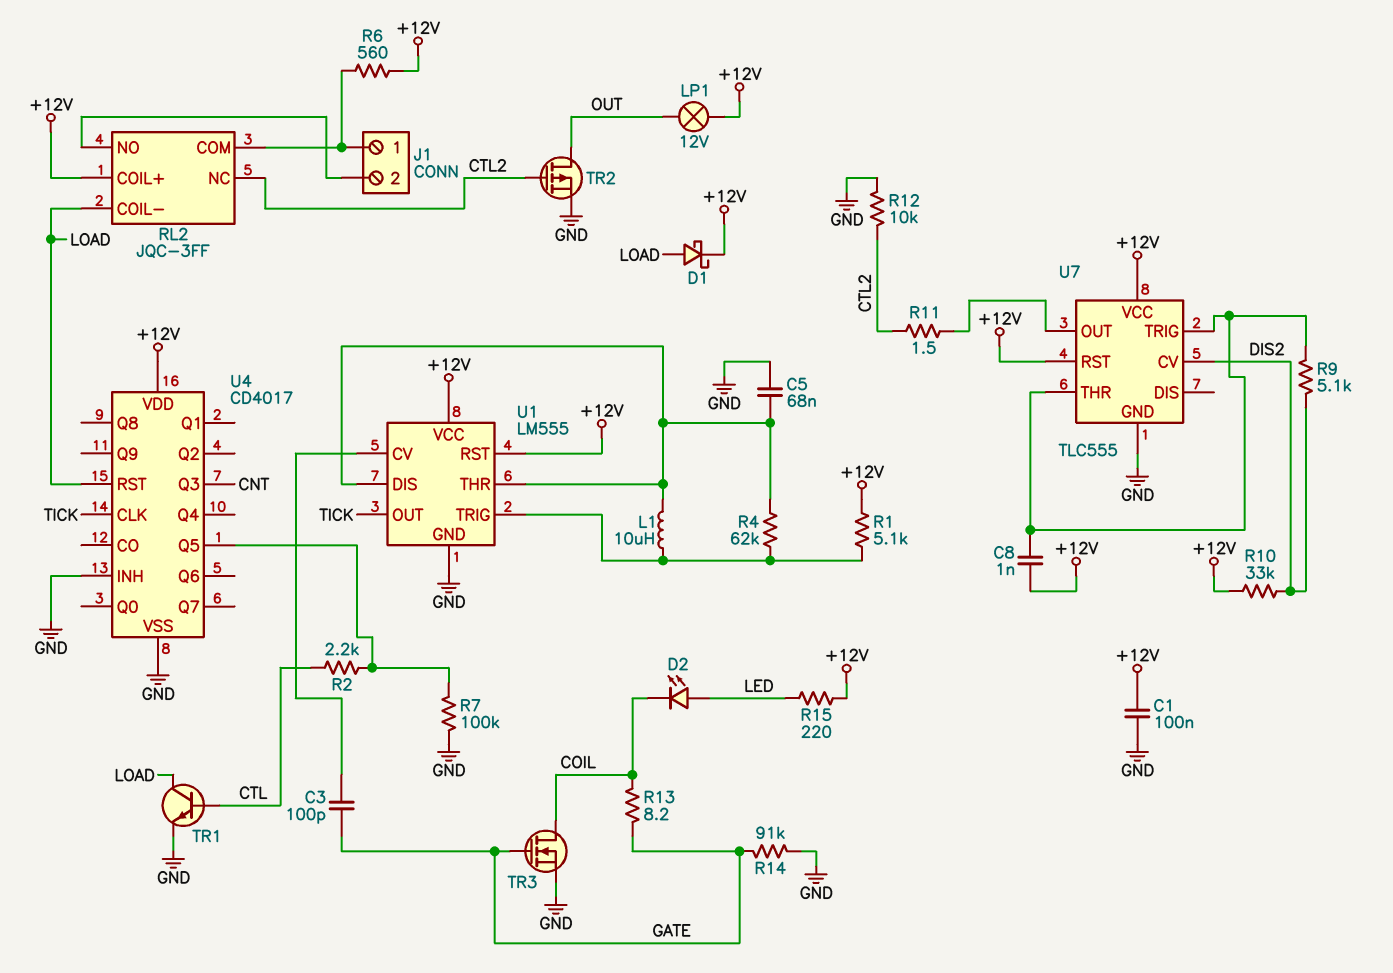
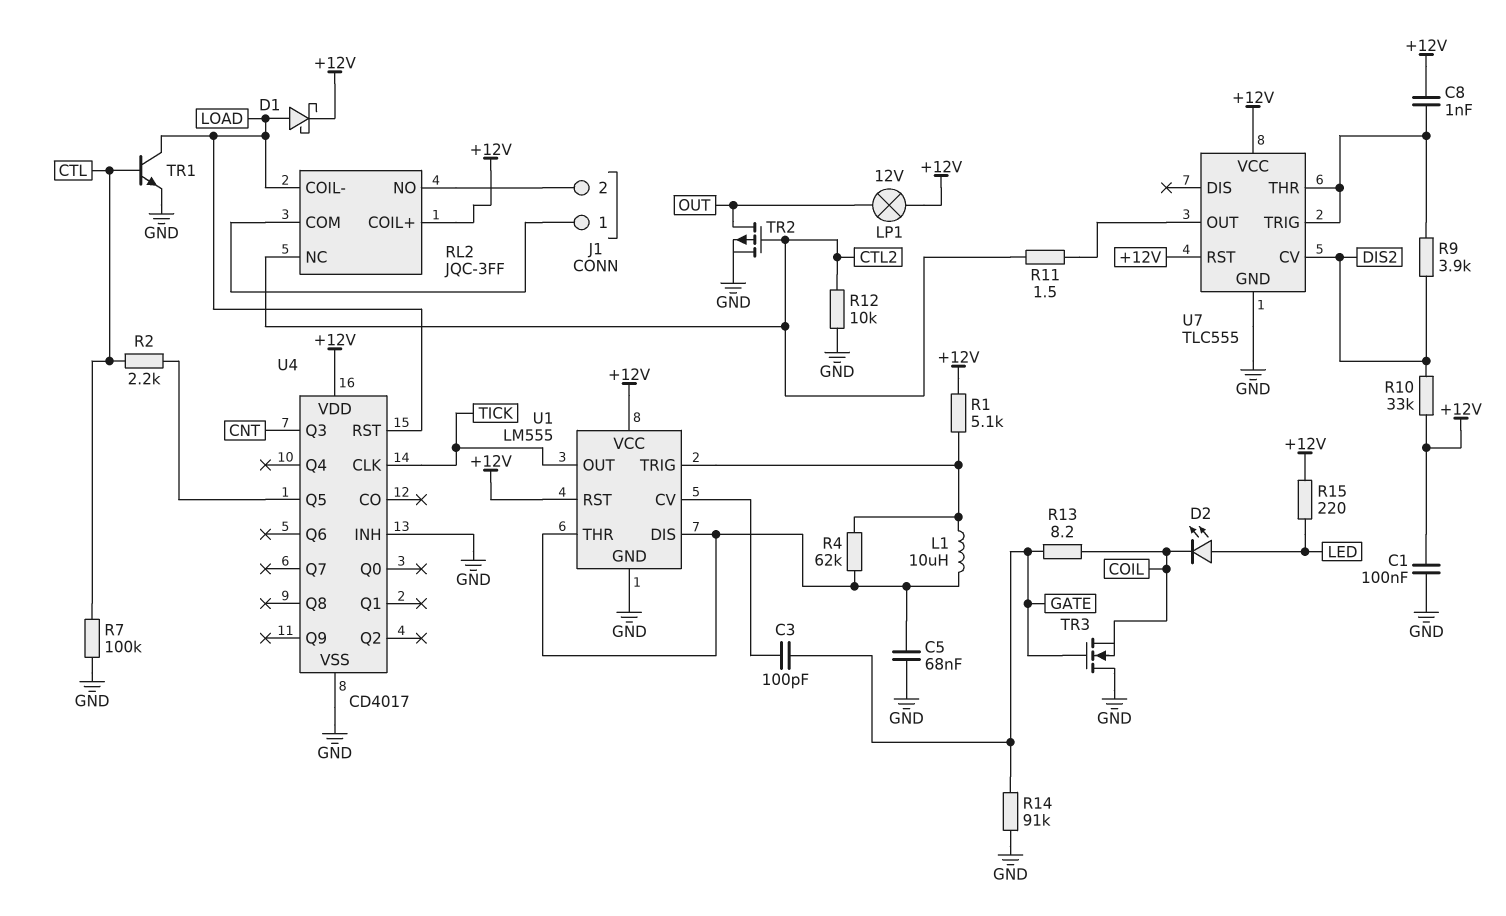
R6: 560 (+12V, J1/1) -> none
R7: 100k (GND, U4/Q5) -> 100k (CTL, GND)
R9: 5.1k (DIS2, U7/THR) -> 3.9k (DIS2, U7/THR)
TR3: NMOS (G GATE, D COIL, S GND) -> NMOS (G GATE, D GND, S COIL)

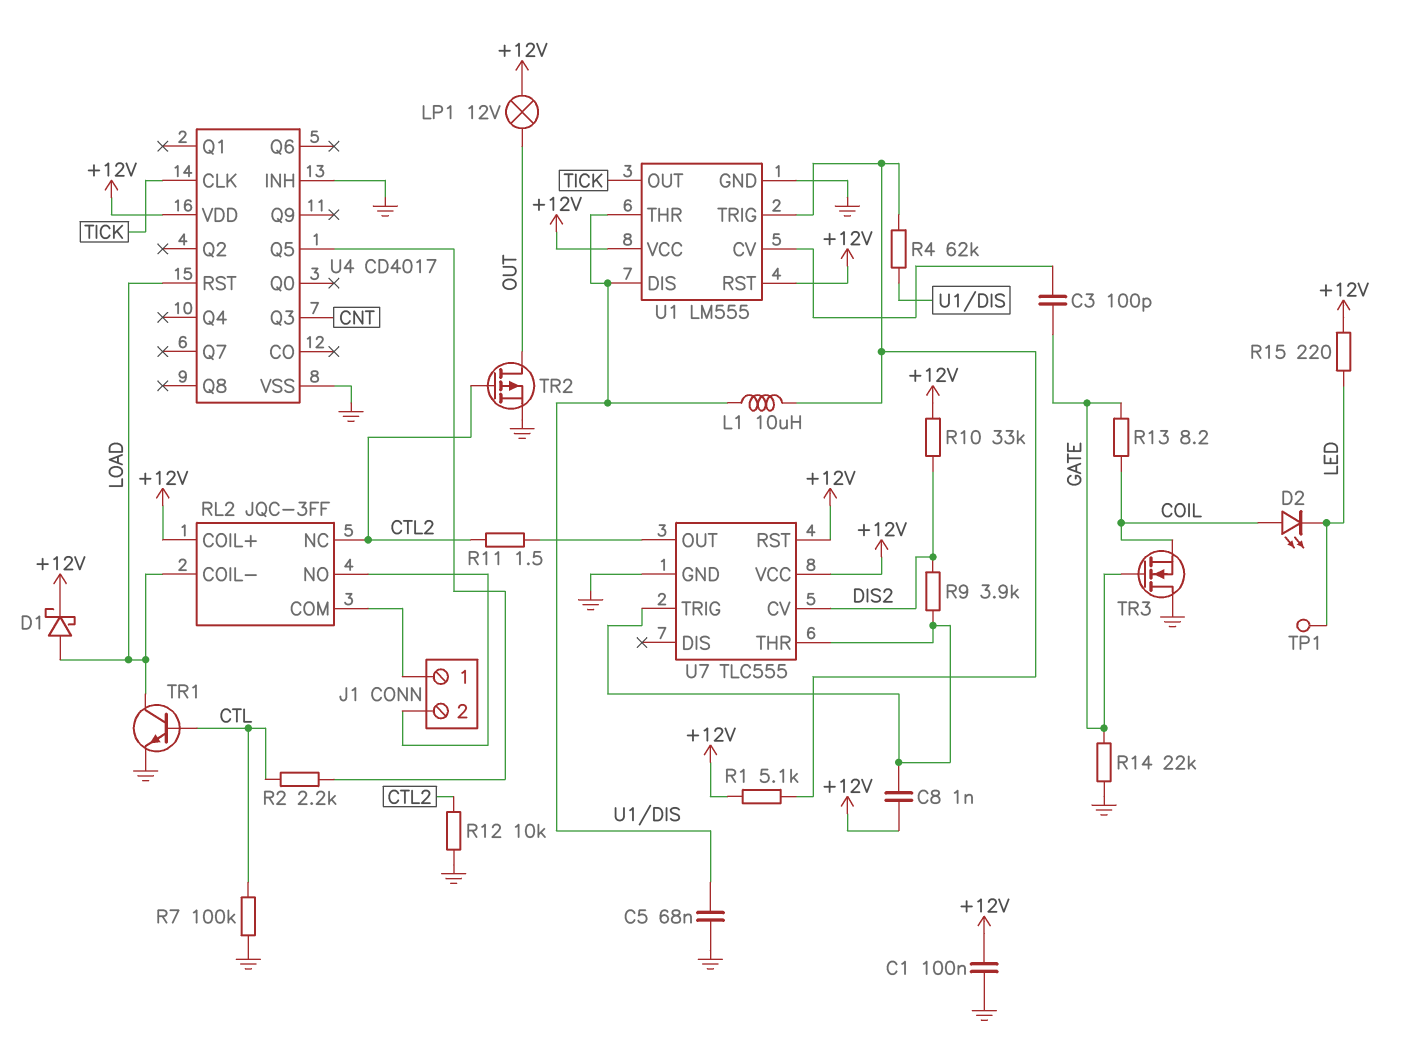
D2: LED (A LED, K COIL) -> LED (A COIL, K LED)
R14: 91k (GATE, GND) -> 22k (GATE, GND)
TP1: none -> test point (LED)

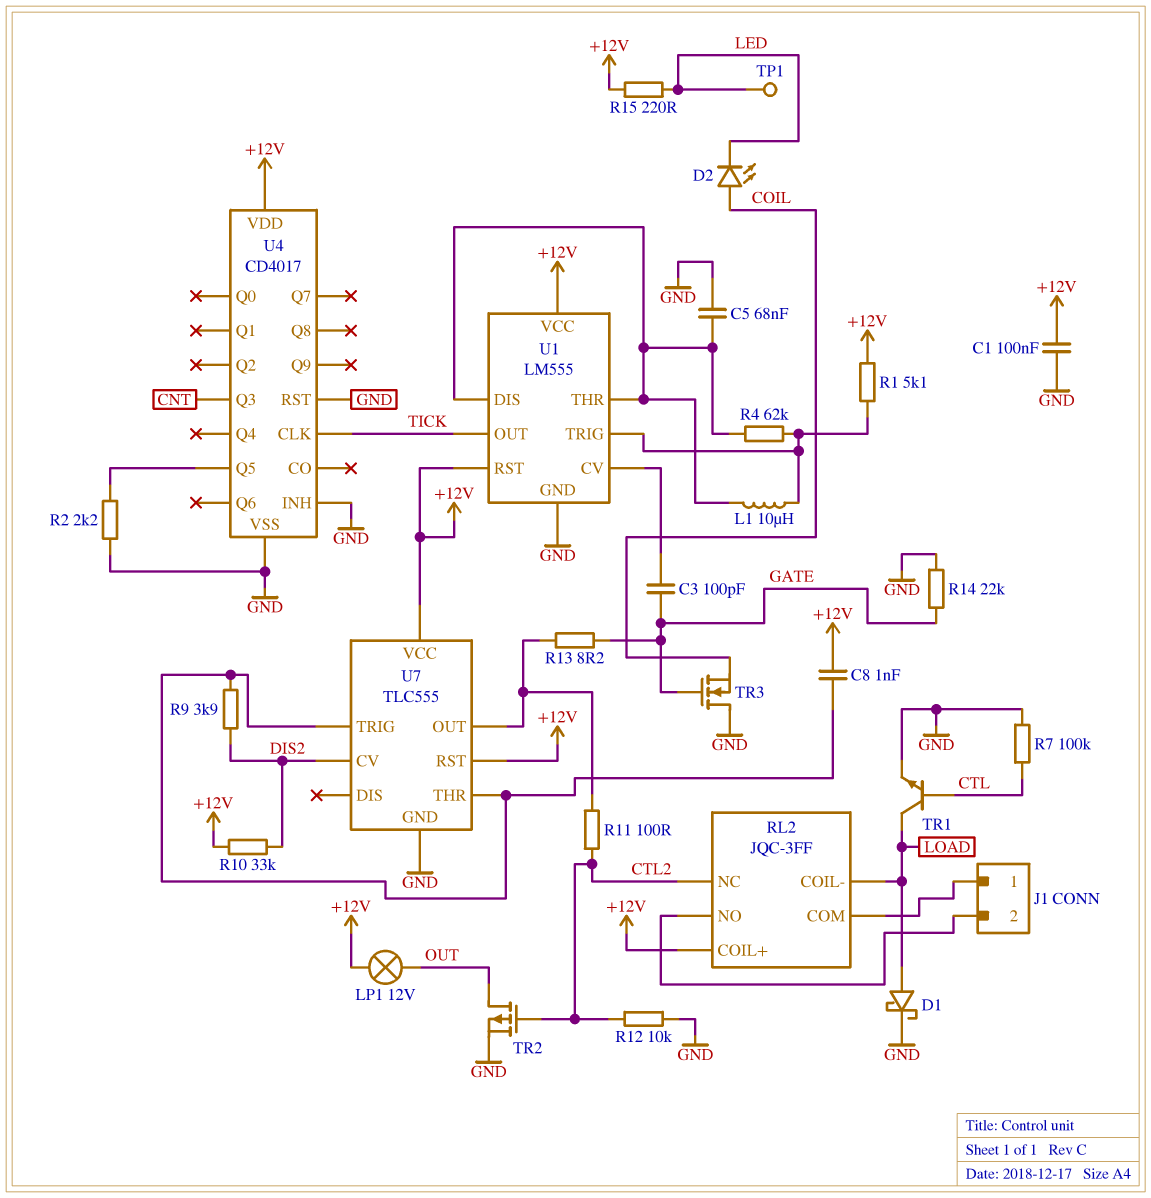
D1: schottky (A LOAD, K +12V) -> schottky (A LOAD, K GND)
R2: 2.2k (CTL, U4/Q5) -> 2.2k (GND, U4/Q5)
R11: 1.5 (CTL2, U7/OUT) -> 100 (CTL2, U7/OUT)
R13: 8.2 (COIL, GATE) -> 8.2 (GATE, U7/OUT)
U4 pin RST: LOAD -> GND

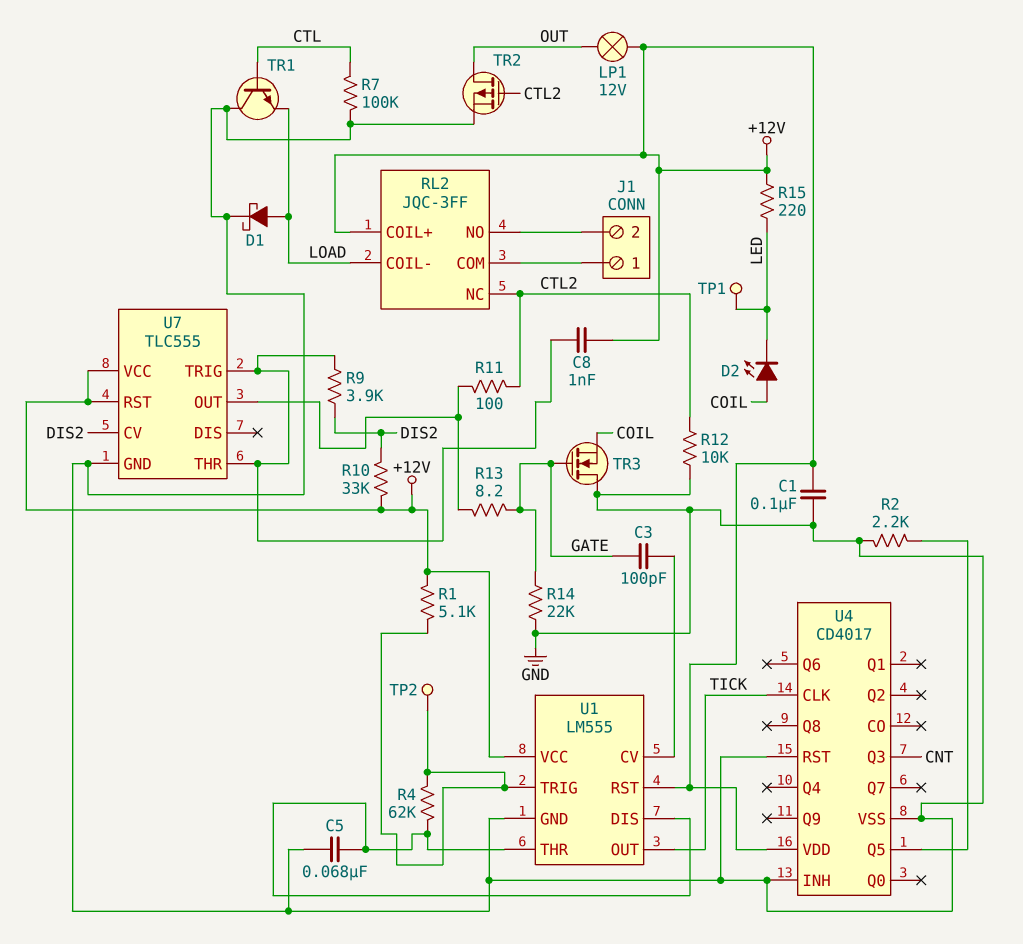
L1: 10uH (U1/DIS, U1/TRIG) -> none
TP2: none -> test point (U1/TRIG)
TR1: NPN (B CTL, C LOAD, E GND) -> NPN (B CTL, C GND, E LOAD)

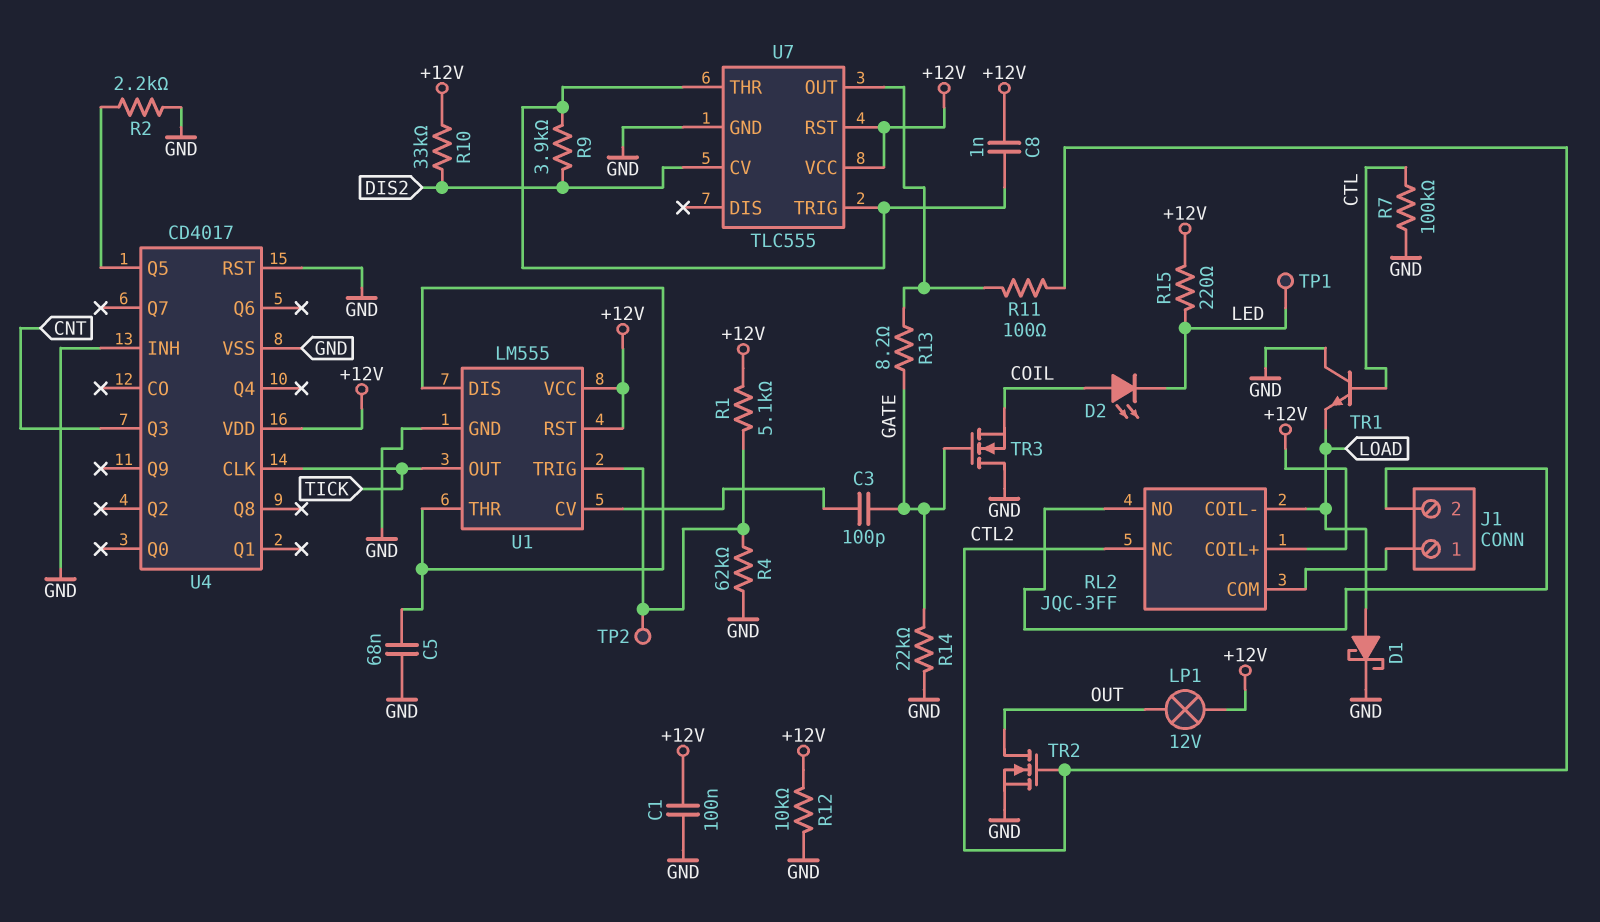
R4: 62k (U1/DIS, U1/TRIG) -> 62k (GND, U1/TRIG)
R12: 10k (CTL2, GND) -> 10k (+12V, GND)
TR2: PMOS (G CTL2, D OUT, S GND) -> NMOS (G CTL2, D OUT, S GND)

